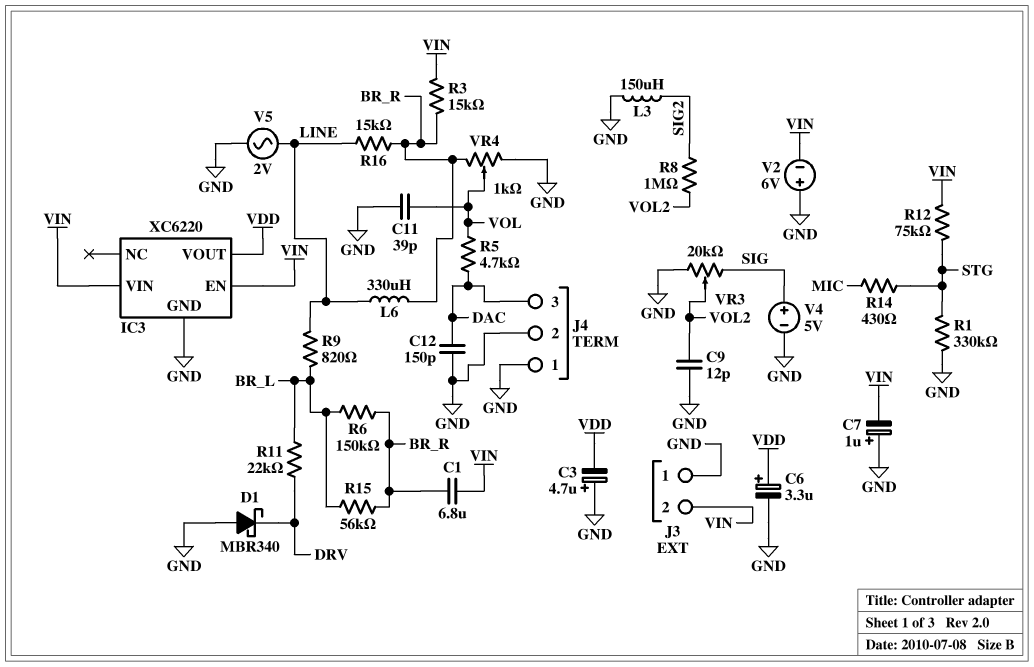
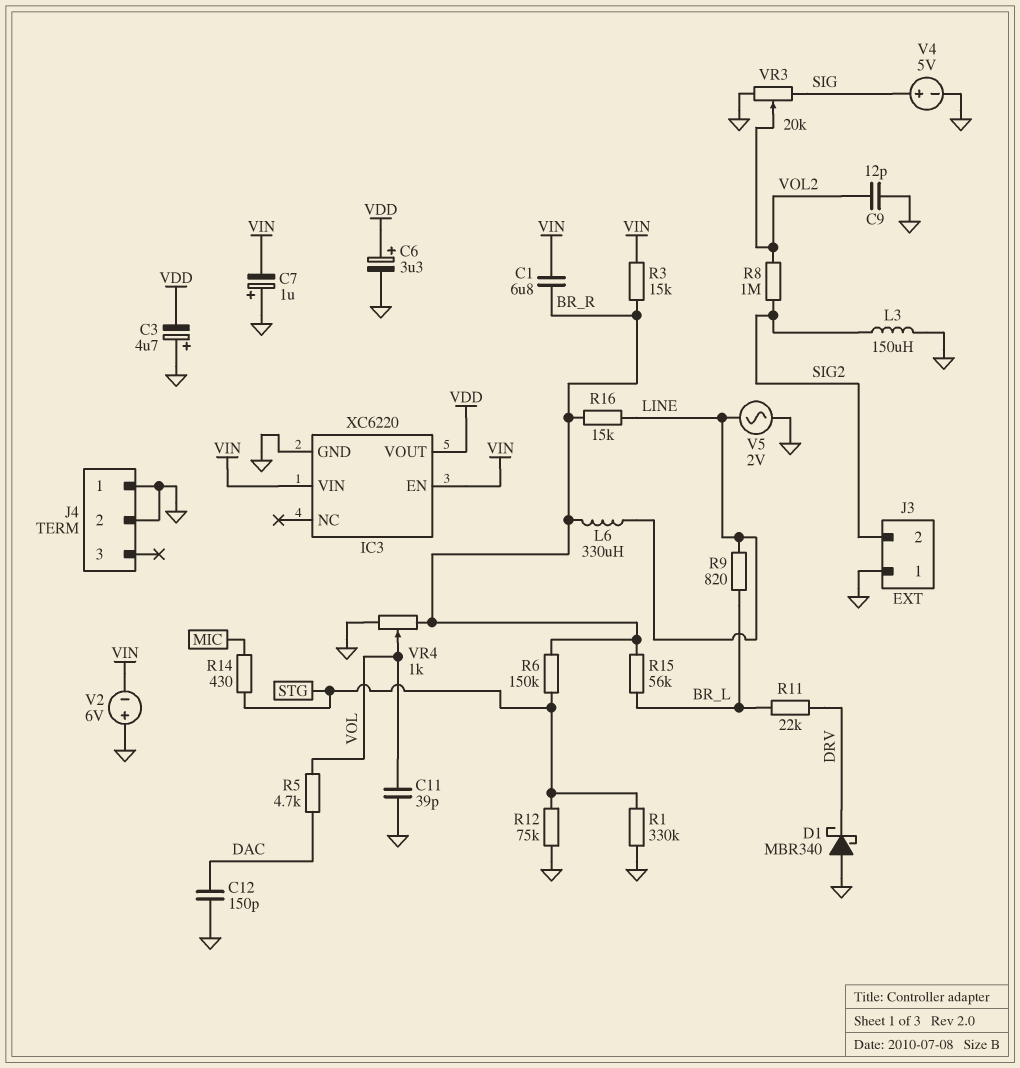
J3 pin 2: VIN -> SIG2
J4 pin 3: DAC -> none
R6: 150k (BR_L, BR_R) -> 150k (BR_R, STG)
R12: 75k (STG, VIN) -> 75k (GND, STG)

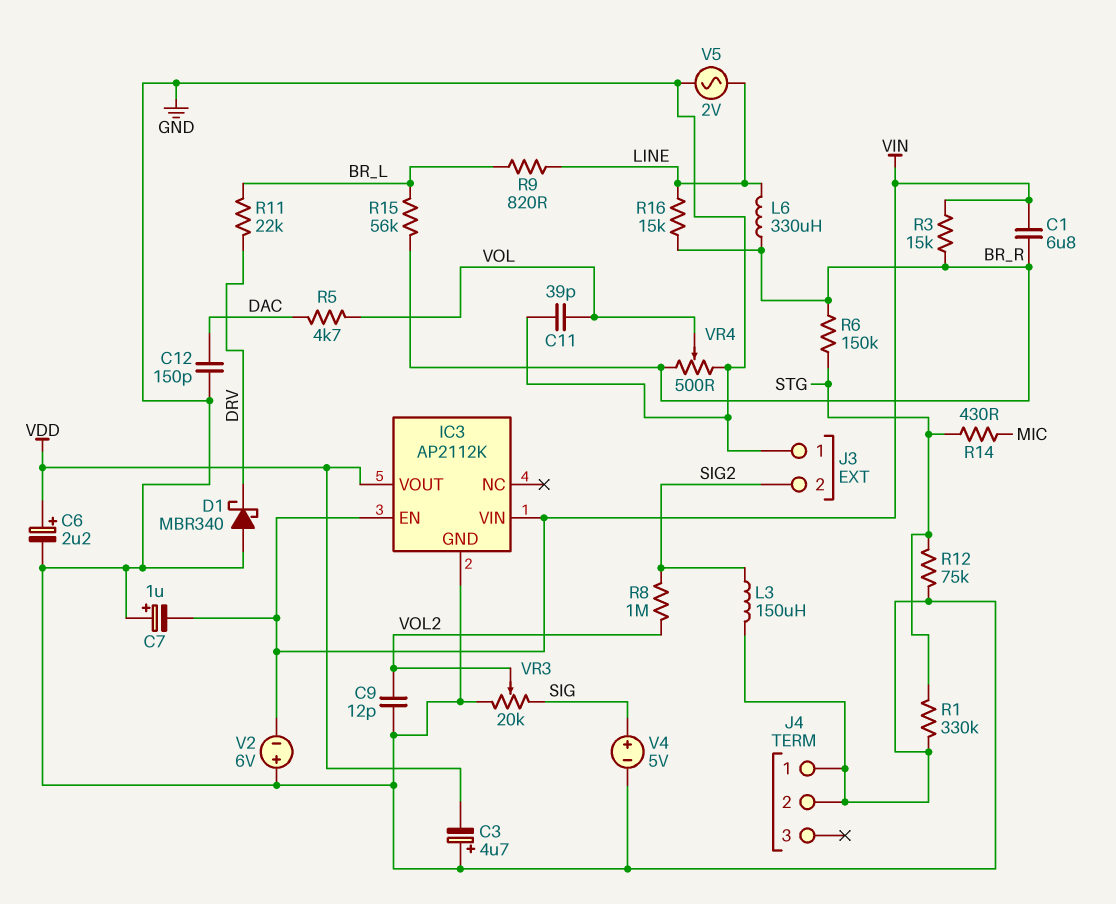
C6: 3.3uF (plus VDD, minus GND) -> 2.2uF (plus VDD, minus GND)
IC3: XC6220 -> AP2112K
VR4: 1k (BR_R, GND, wiper VOL) -> 500 (BR_R, GND, wiper VOL)

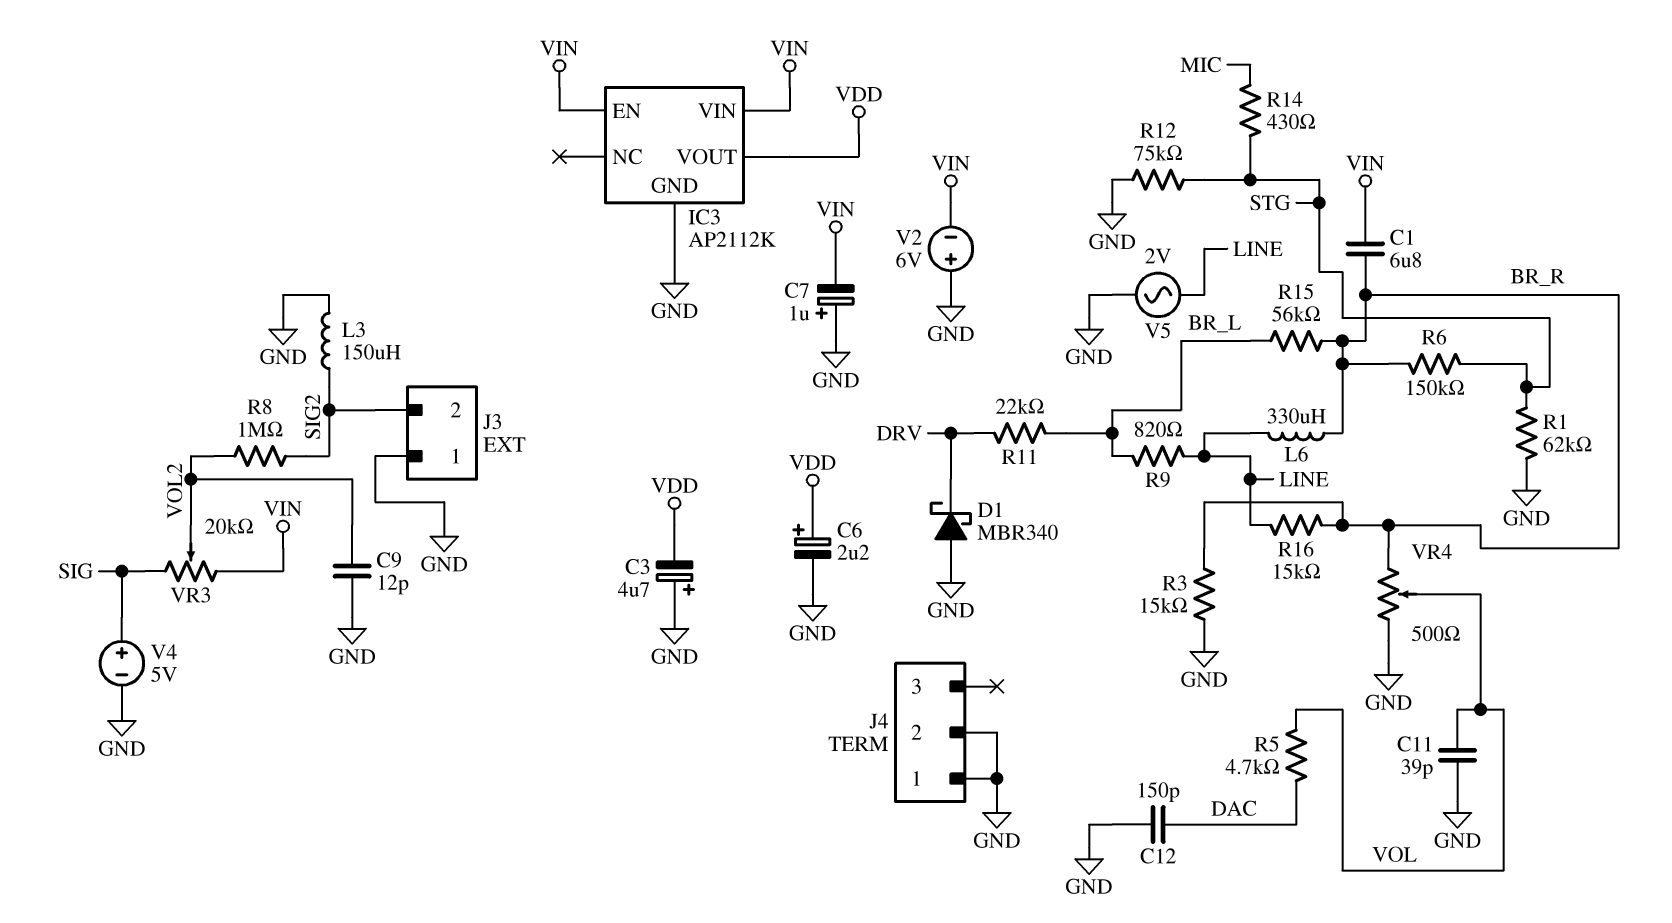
R1: 330k (GND, STG) -> 62k (GND, STG)
R3: 15k (BR_R, VIN) -> 15k (BR_R, GND)
VR3: 20k (GND, SIG, wiper VOL2) -> 20k (SIG, VIN, wiper VOL2)

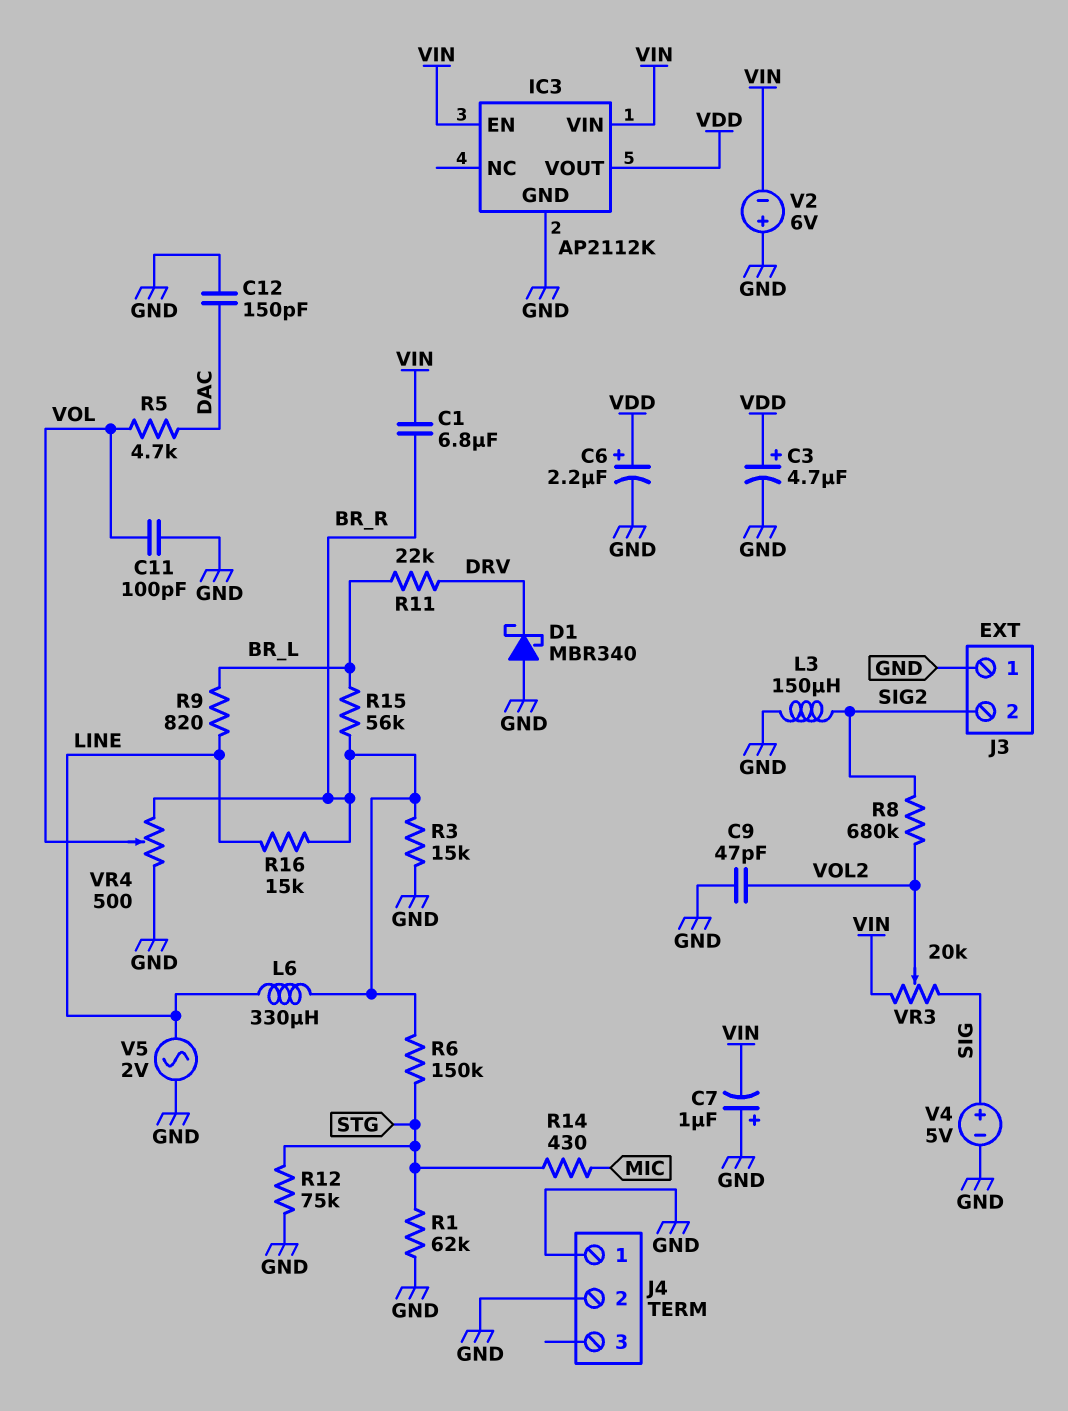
C3: 4.7uF (plus GND, minus VDD) -> 4.7uF (plus VDD, minus GND)
C9: 12pF (GND, VOL2) -> 47pF (GND, VOL2)
C11: 39pF (GND, VOL) -> 100pF (GND, VOL)
R8: 1M (SIG2, VOL2) -> 680k (SIG2, VOL2)

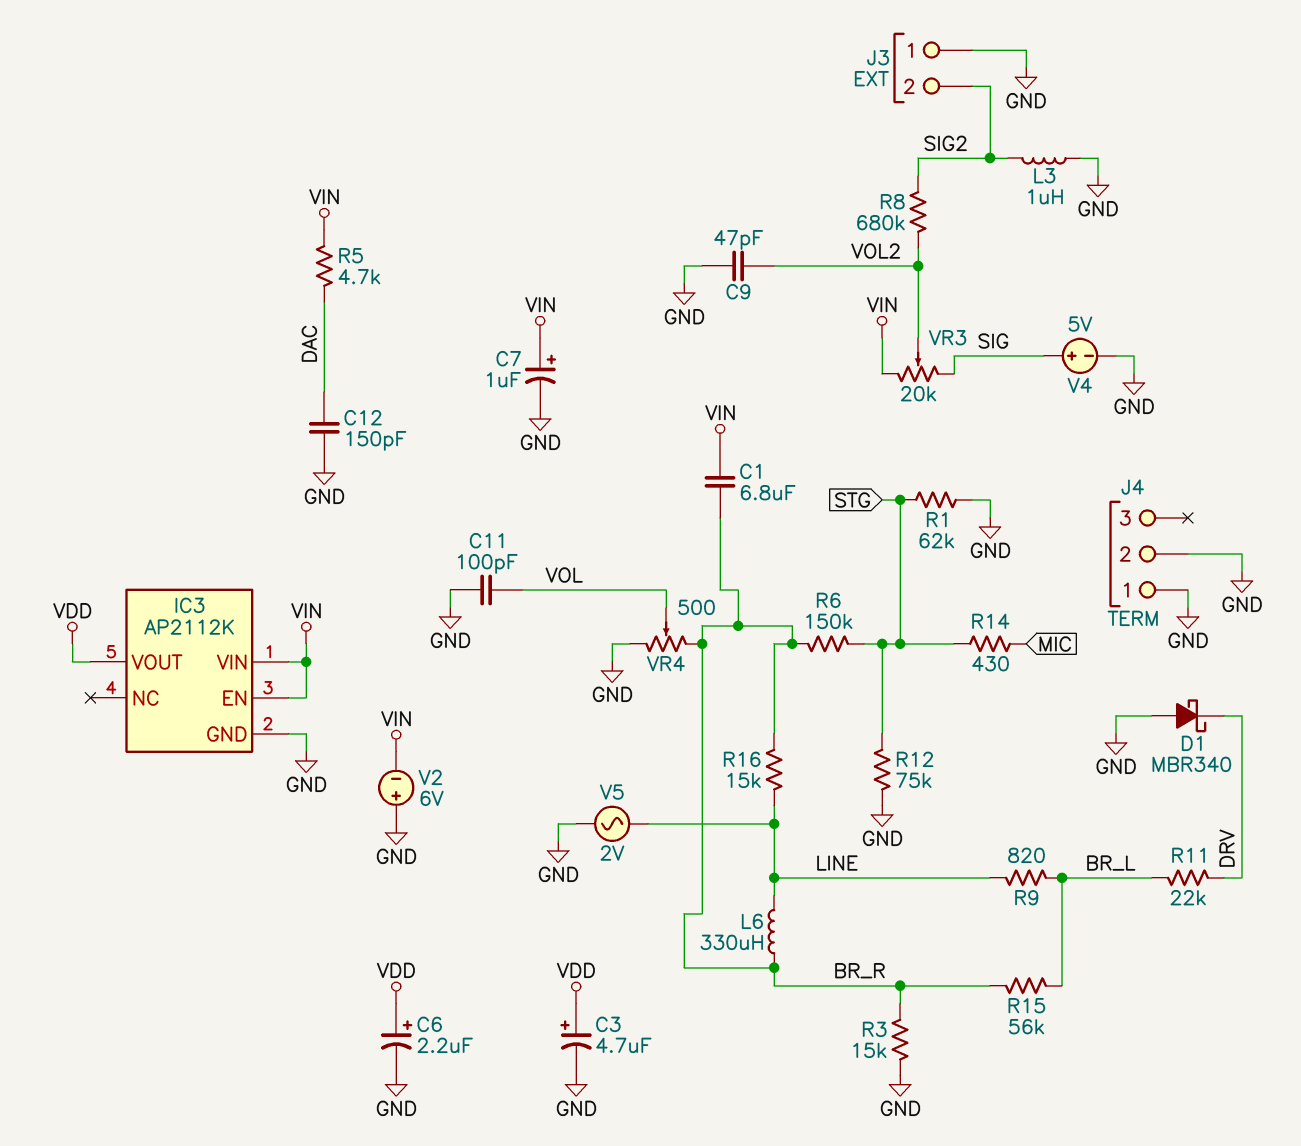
C7: 1uF (plus GND, minus VIN) -> 1uF (plus VIN, minus GND)
L3: 150uH (GND, SIG2) -> 1uH (GND, SIG2)
R5: 4.7k (DAC, VOL) -> 4.7k (DAC, VIN)

